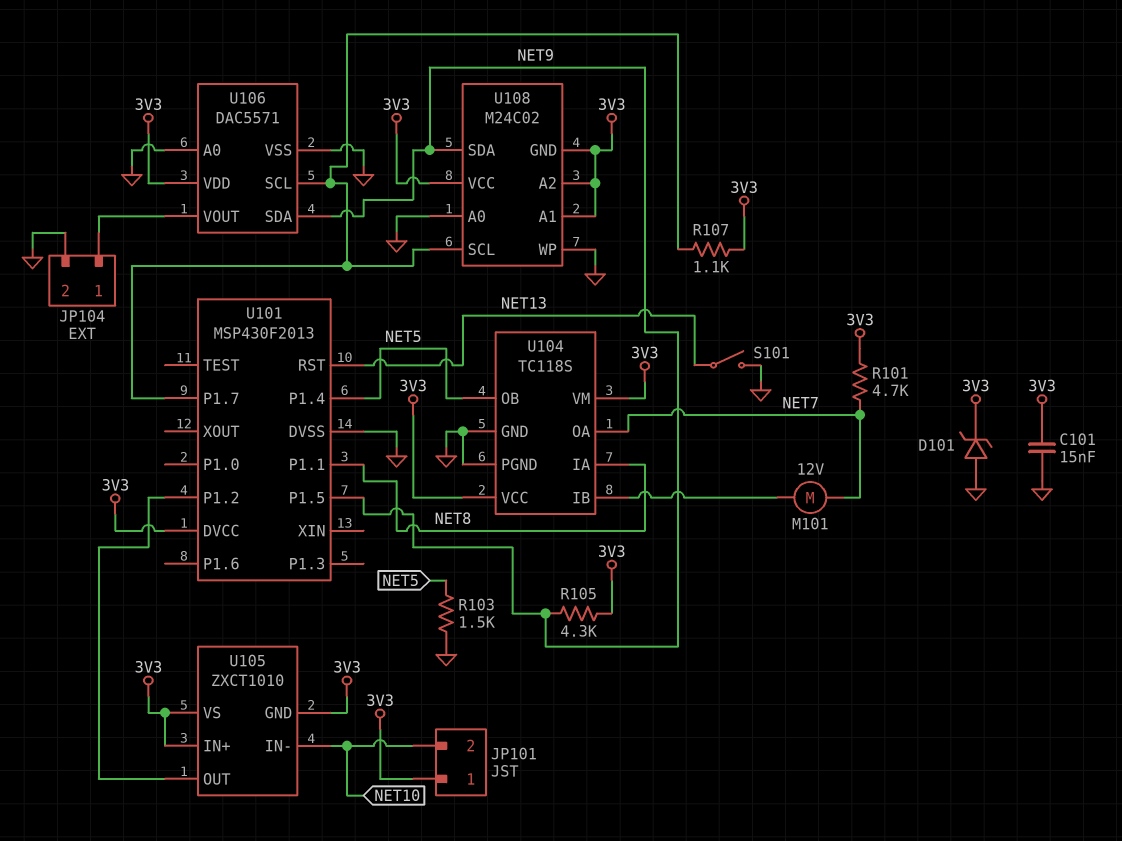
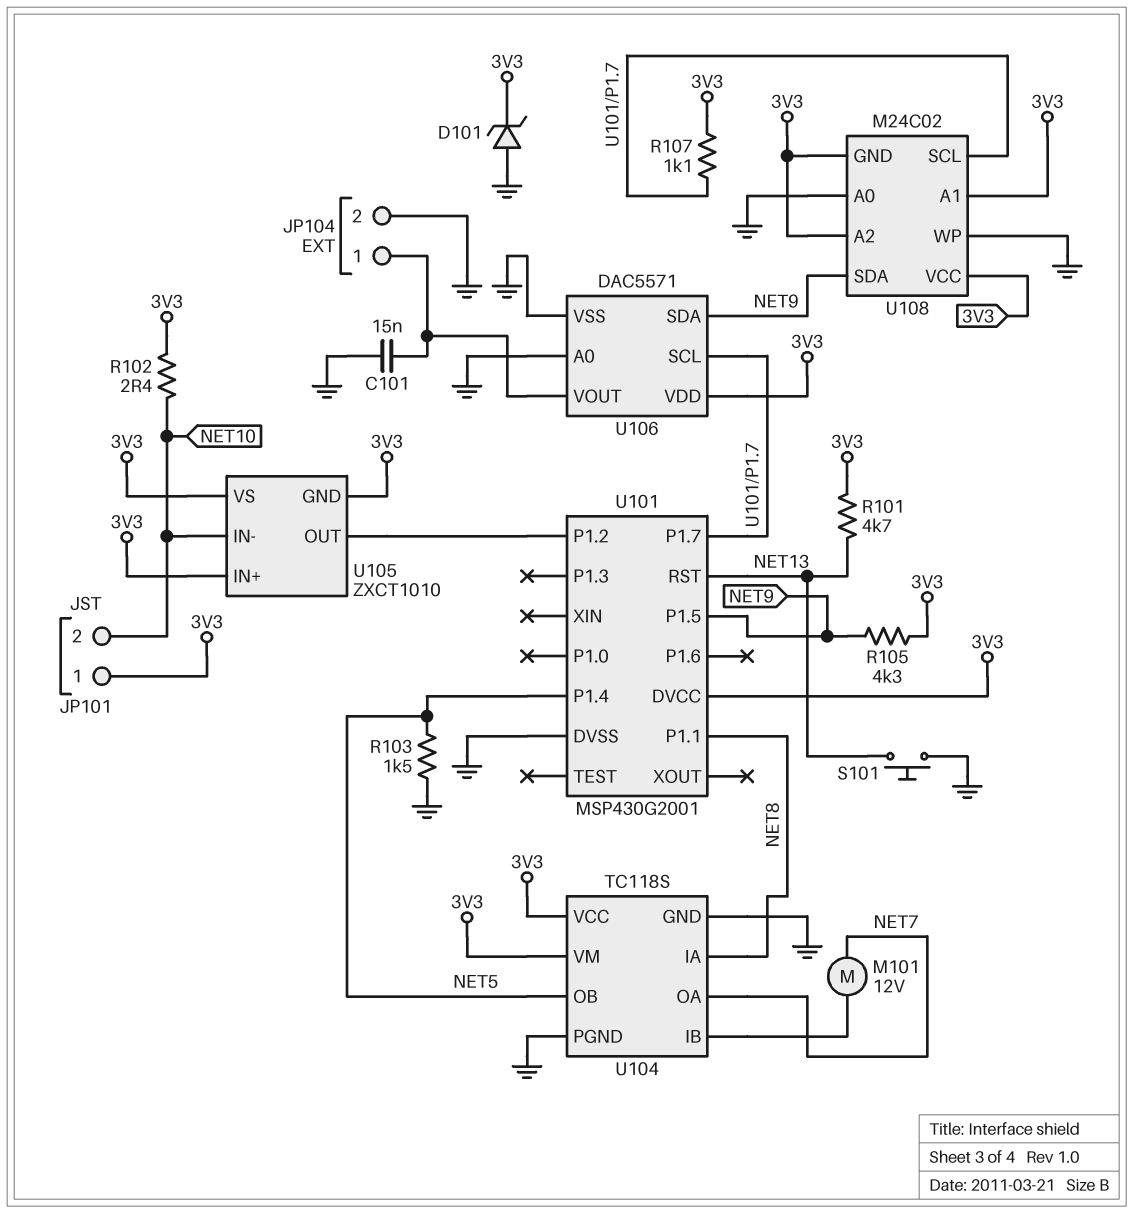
C101: 15nF (3V3, GND) -> 15nF (GND, JP104/1)
R101: 4.7k (3V3, NET7) -> 4.7k (3V3, NET13)
R102: none -> 2.4 (3V3, NET10)
S101: switch (GND, NET13) -> button (GND, NET13)
U101: MSP430F2013 -> MSP430G2001

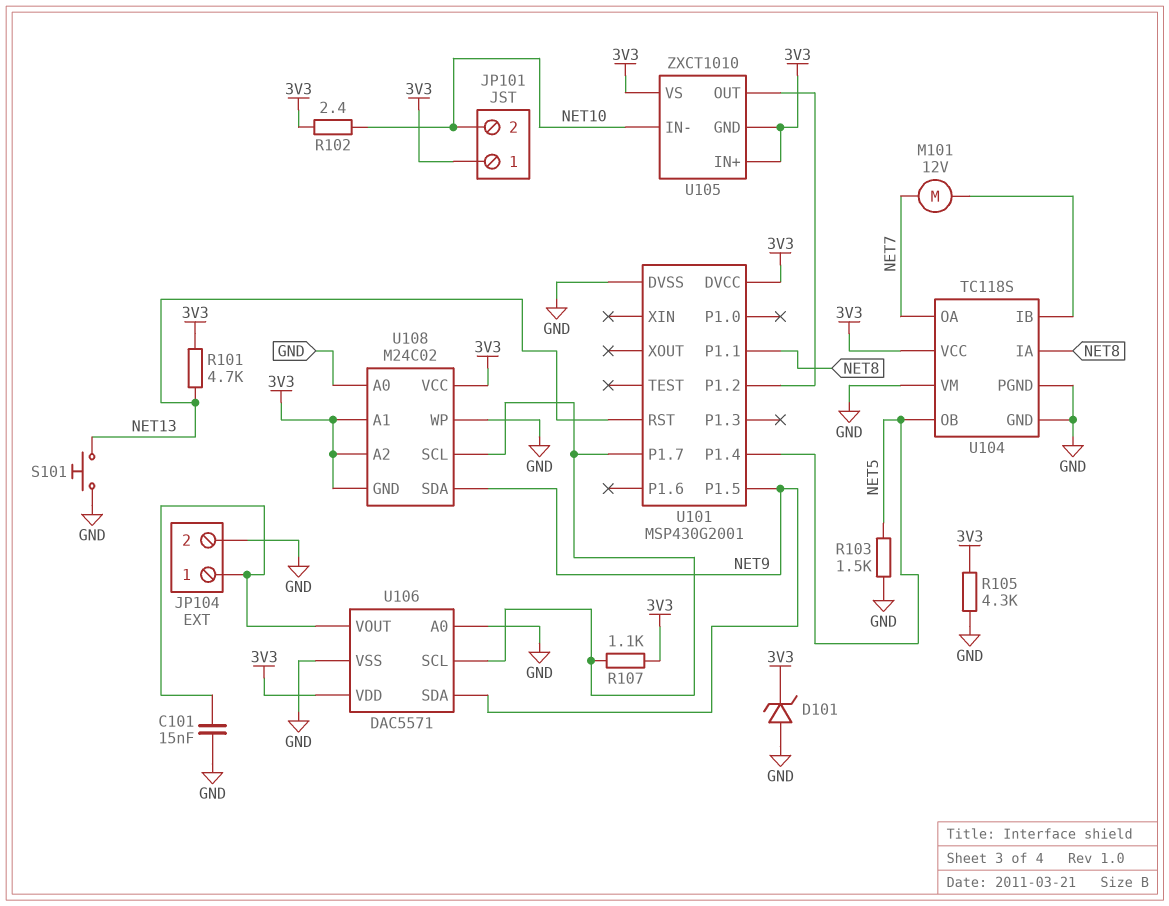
R105: 4.3k (3V3, NET9) -> 4.3k (3V3, GND)
U104 pin VM: 3V3 -> GND

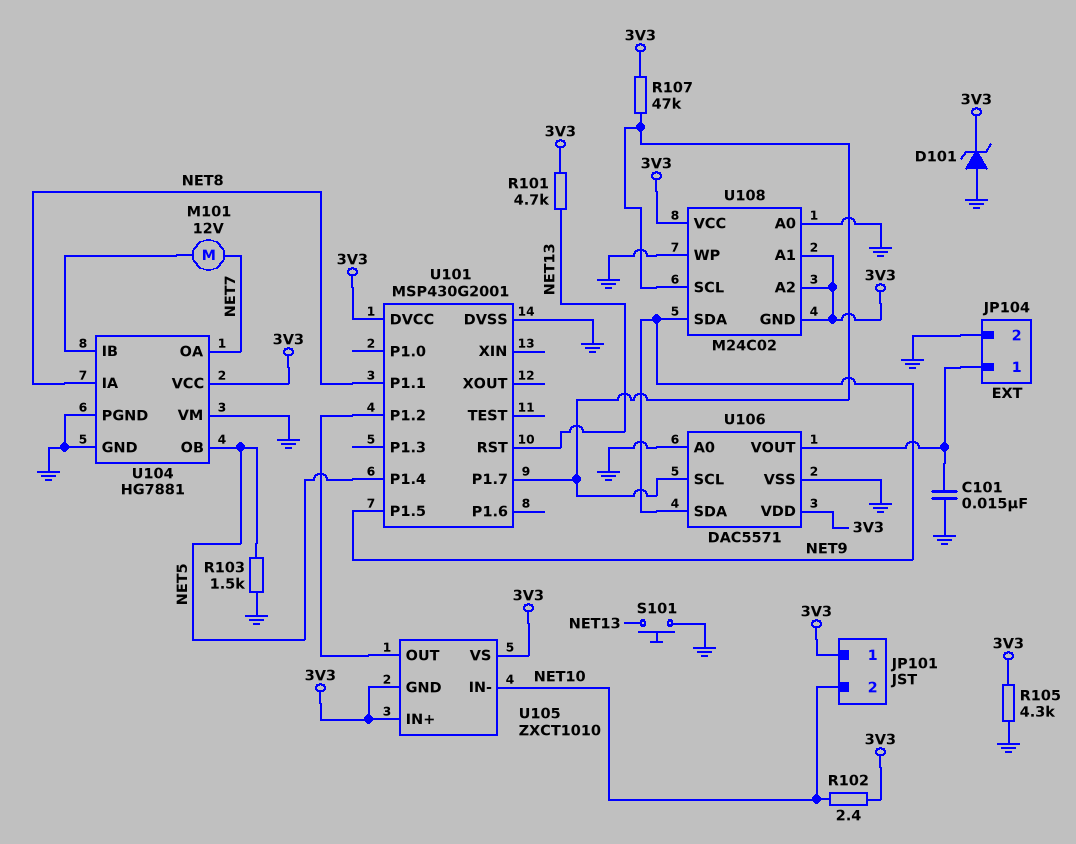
R107: 1.1k (3V3, U101/P1.7) -> 47k (3V3, U101/P1.7)
U104: TC118S -> HG7881

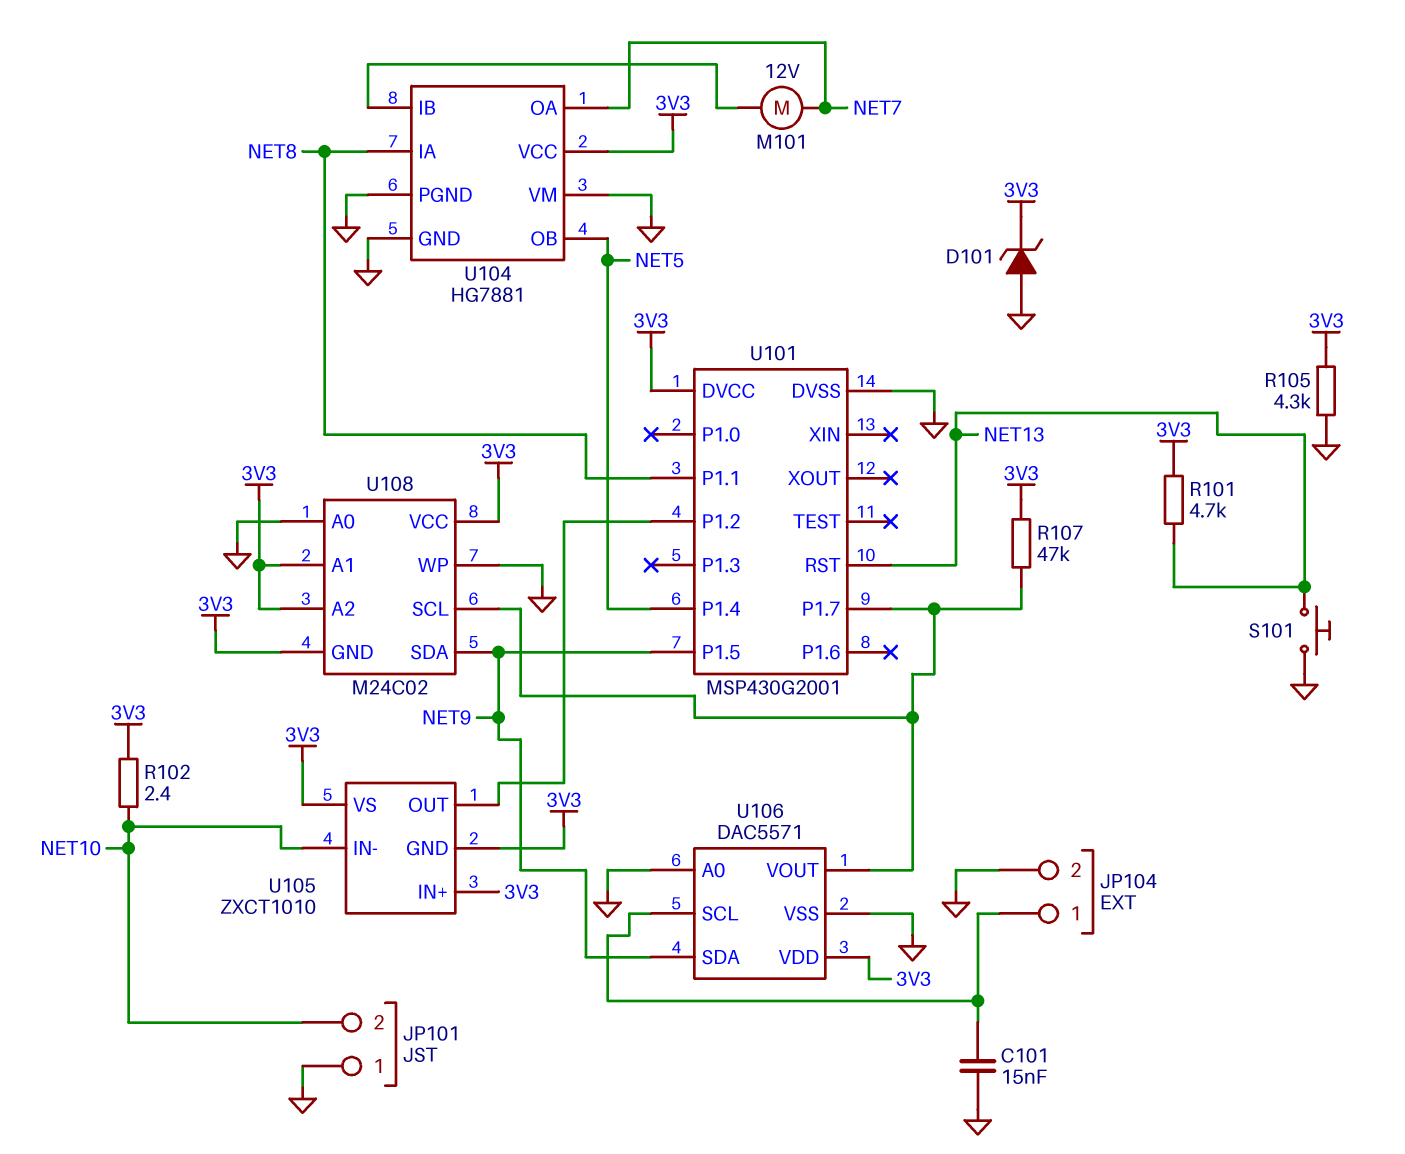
JP101 pin 1: 3V3 -> GND
R103: 1.5k (GND, NET5) -> none
U106 pin SCL: U101/P1.7 -> JP104/1
U106 pin VOUT: JP104/1 -> U101/P1.7

